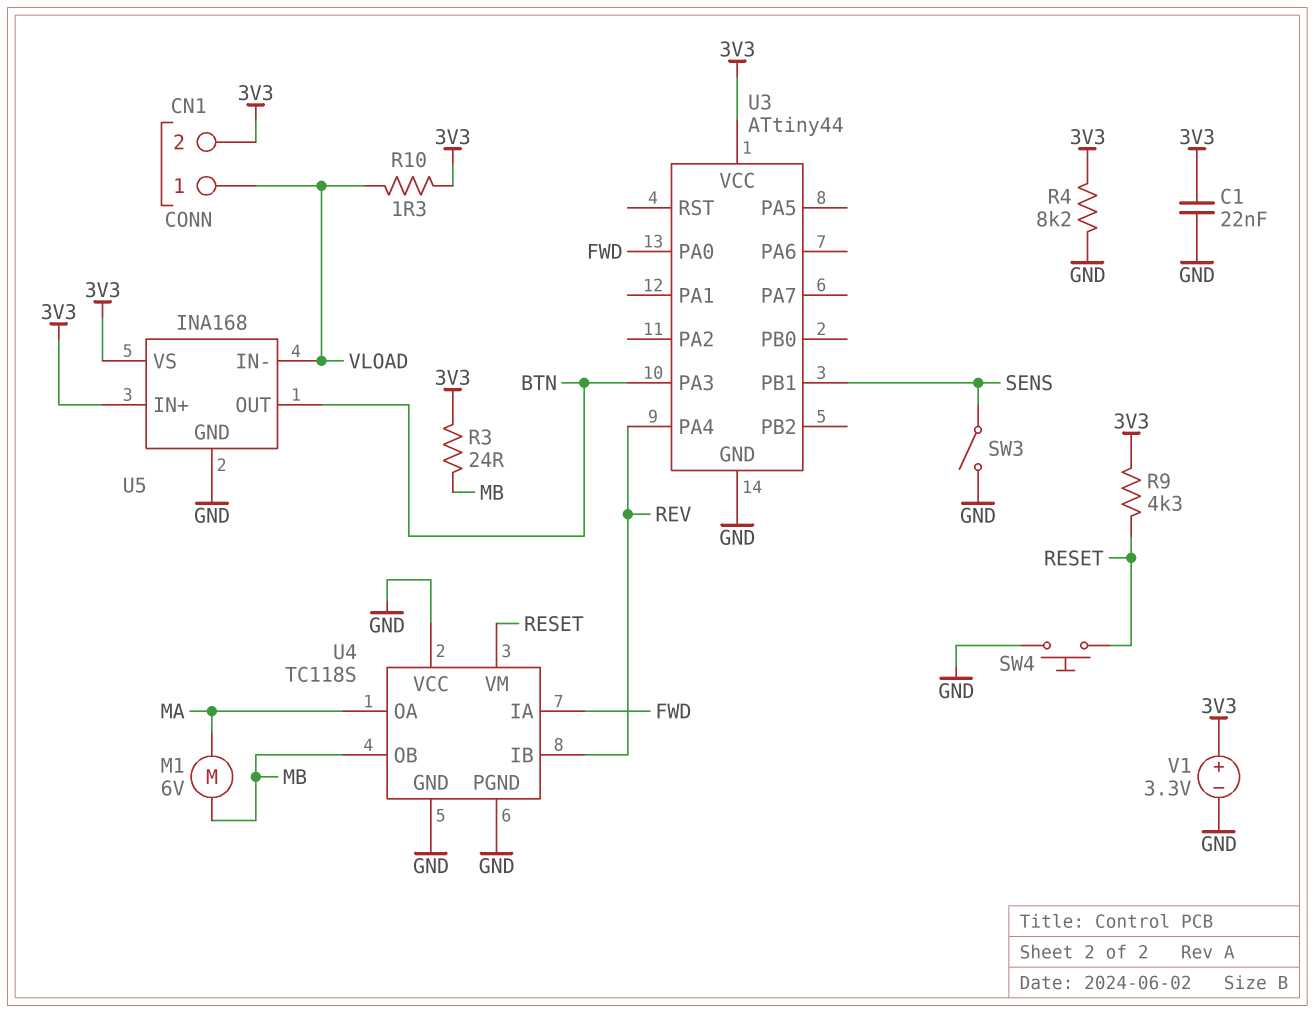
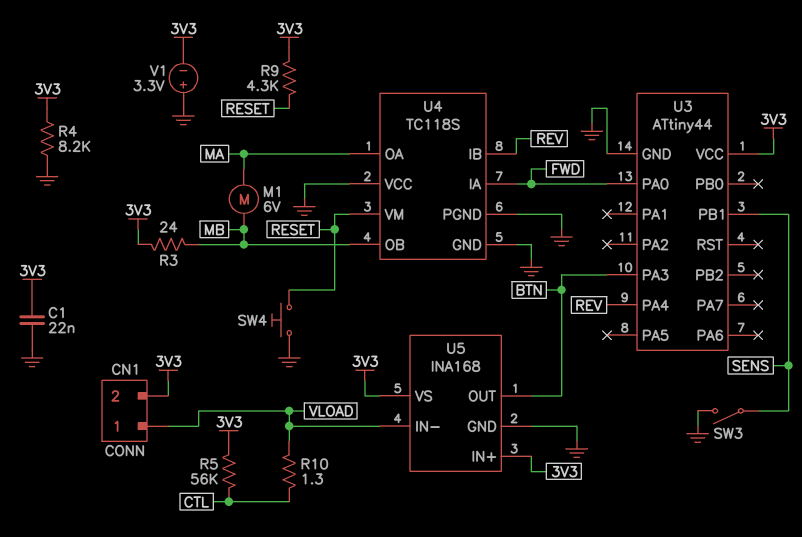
R5: none -> 56k (3V3, CTL)
R10: 1.3 (3V3, VLOAD) -> 1.3 (CTL, VLOAD)
V1: 3.3V (plus 3V3, minus GND) -> 3.3V (plus GND, minus 3V3)

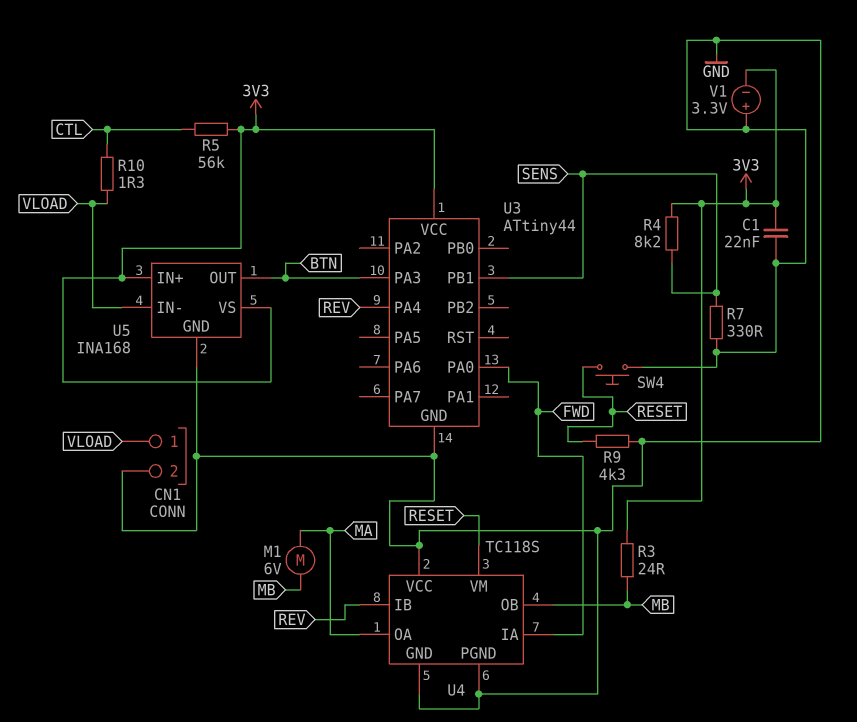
CN1 pin 2: 3V3 -> GND
R4: 8.2k (3V3, GND) -> 8.2k (3V3, SENS)
R7: none -> 330 (GND, SENS)
R9: 4.3k (3V3, RESET) -> 4.3k (GND, RESET)
SW3: switch (GND, SENS) -> none

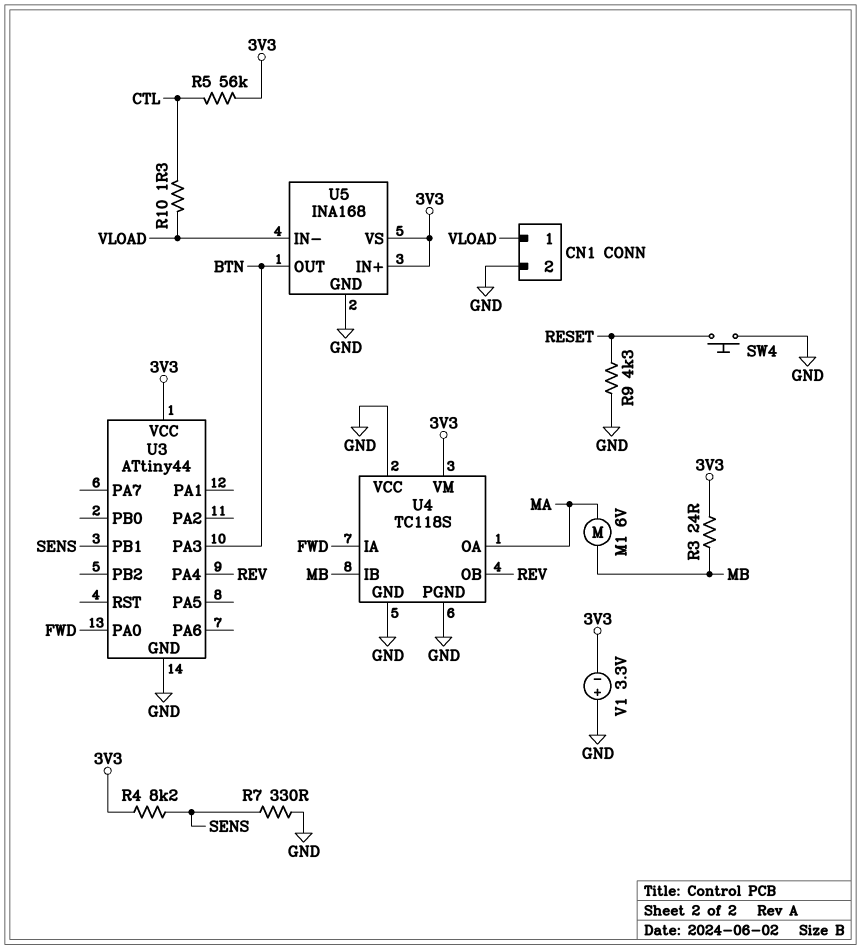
C1: 22nF (3V3, GND) -> none
U4 pin IB: REV -> MB
U4 pin OB: MB -> REV
U4 pin VM: RESET -> 3V3

